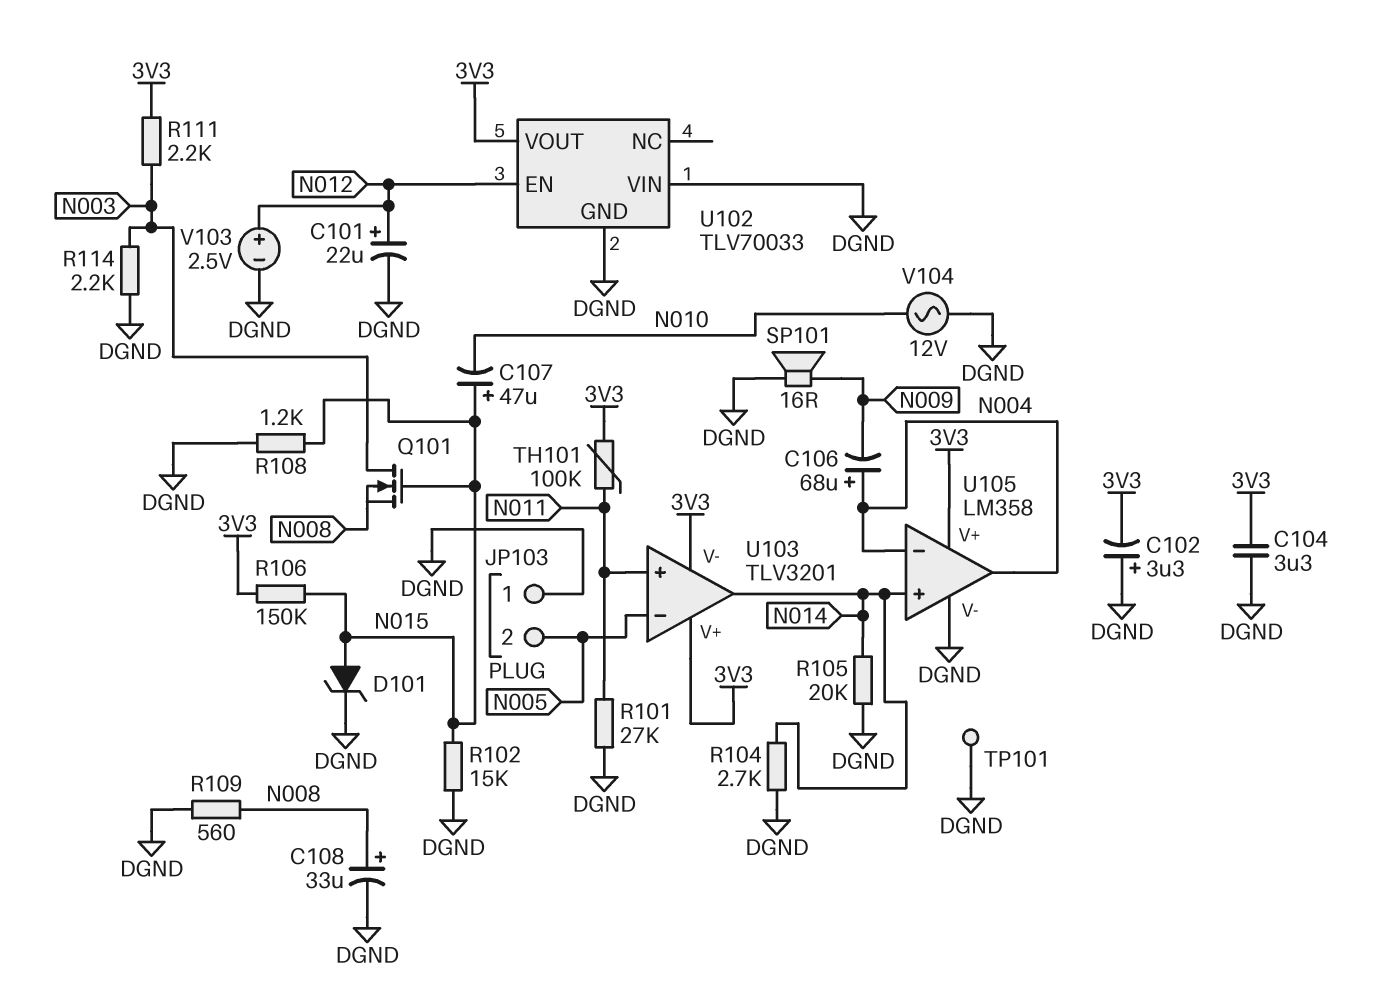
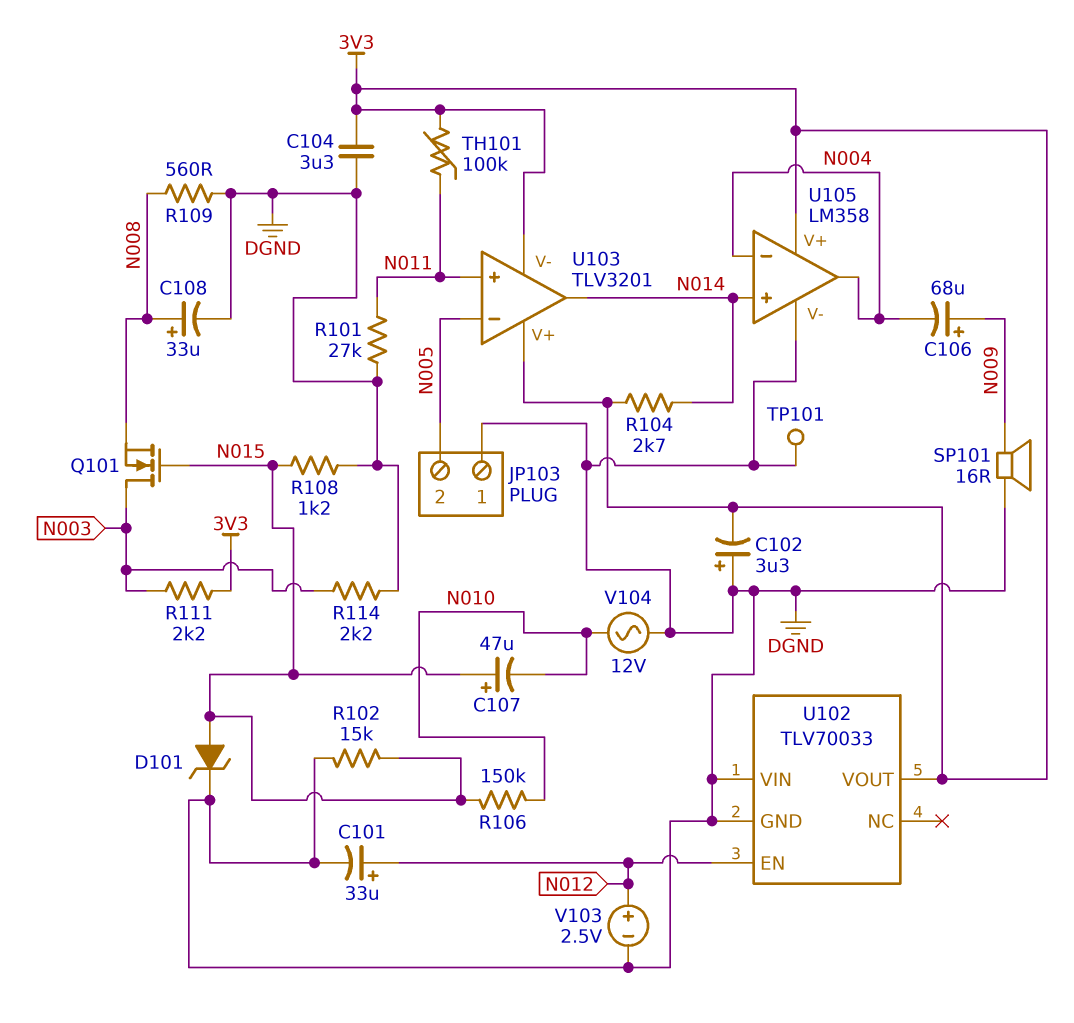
C101: 22uF (plus N012, minus DGND) -> 33uF (plus N012, minus DGND)
C106: 68uF (plus N004, minus N009) -> 68uF (plus N009, minus N004)
R104: 2.7k (DGND, N014) -> 2.7k (3V3, N014)
R105: 20k (DGND, N014) -> none
R106: 150k (3V3, N015) -> 150k (N010, N015)

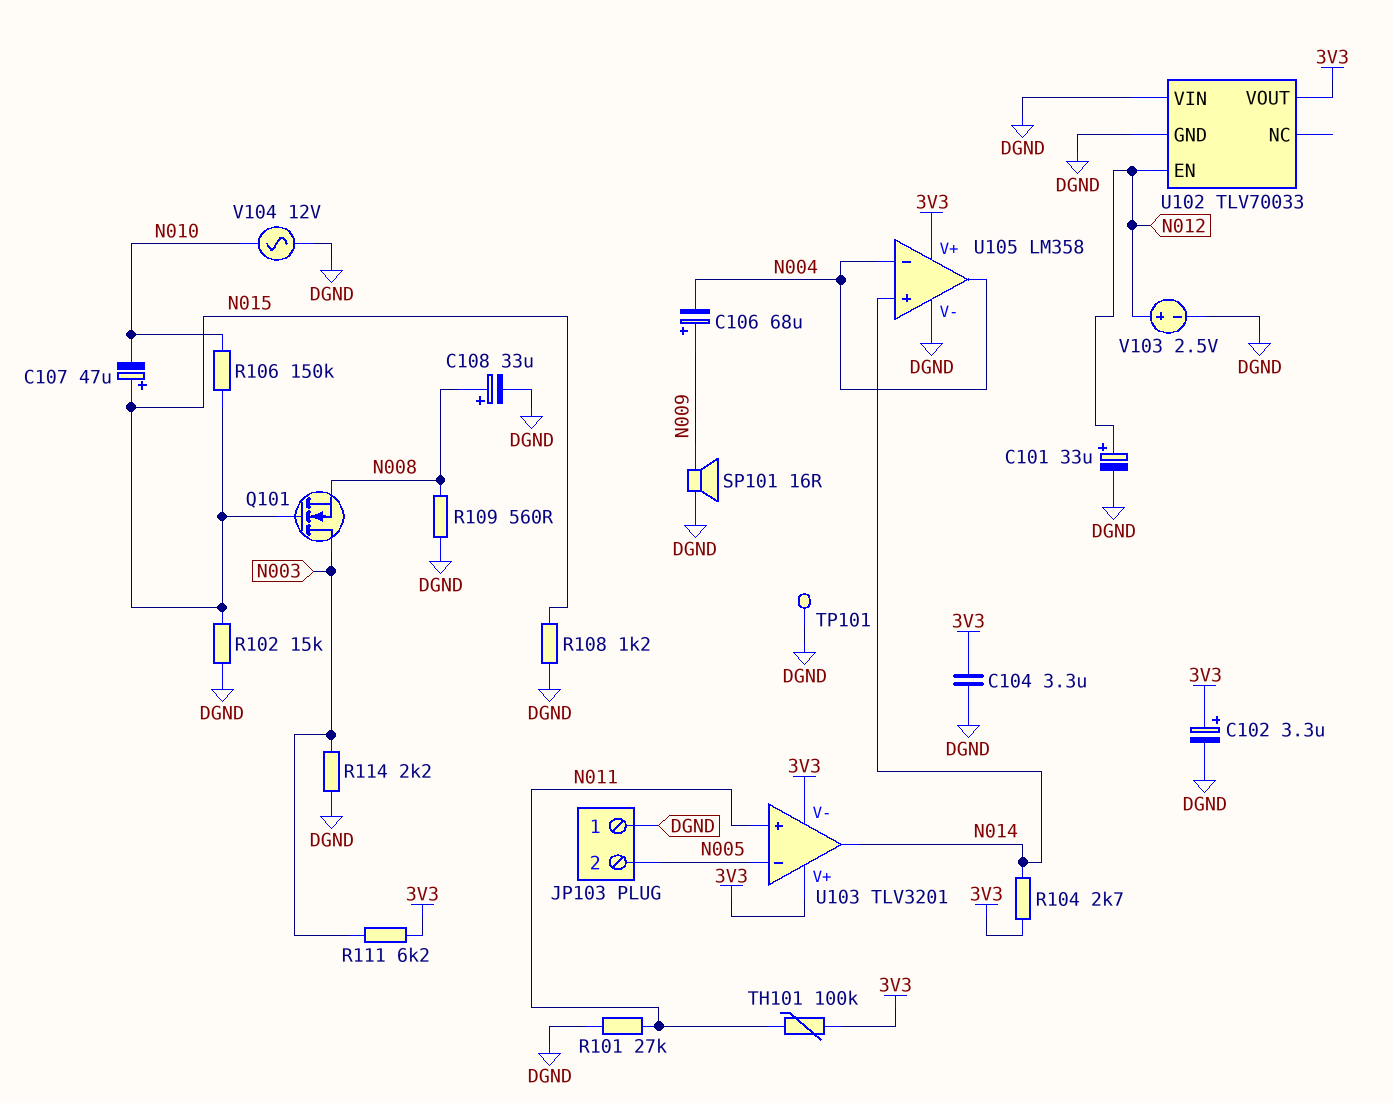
C102: 3.3uF (plus DGND, minus 3V3) -> 3.3uF (plus 3V3, minus DGND)
D101: zener (A N015, K DGND) -> none
R111: 2.2k (3V3, N003) -> 6.2k (3V3, N003)

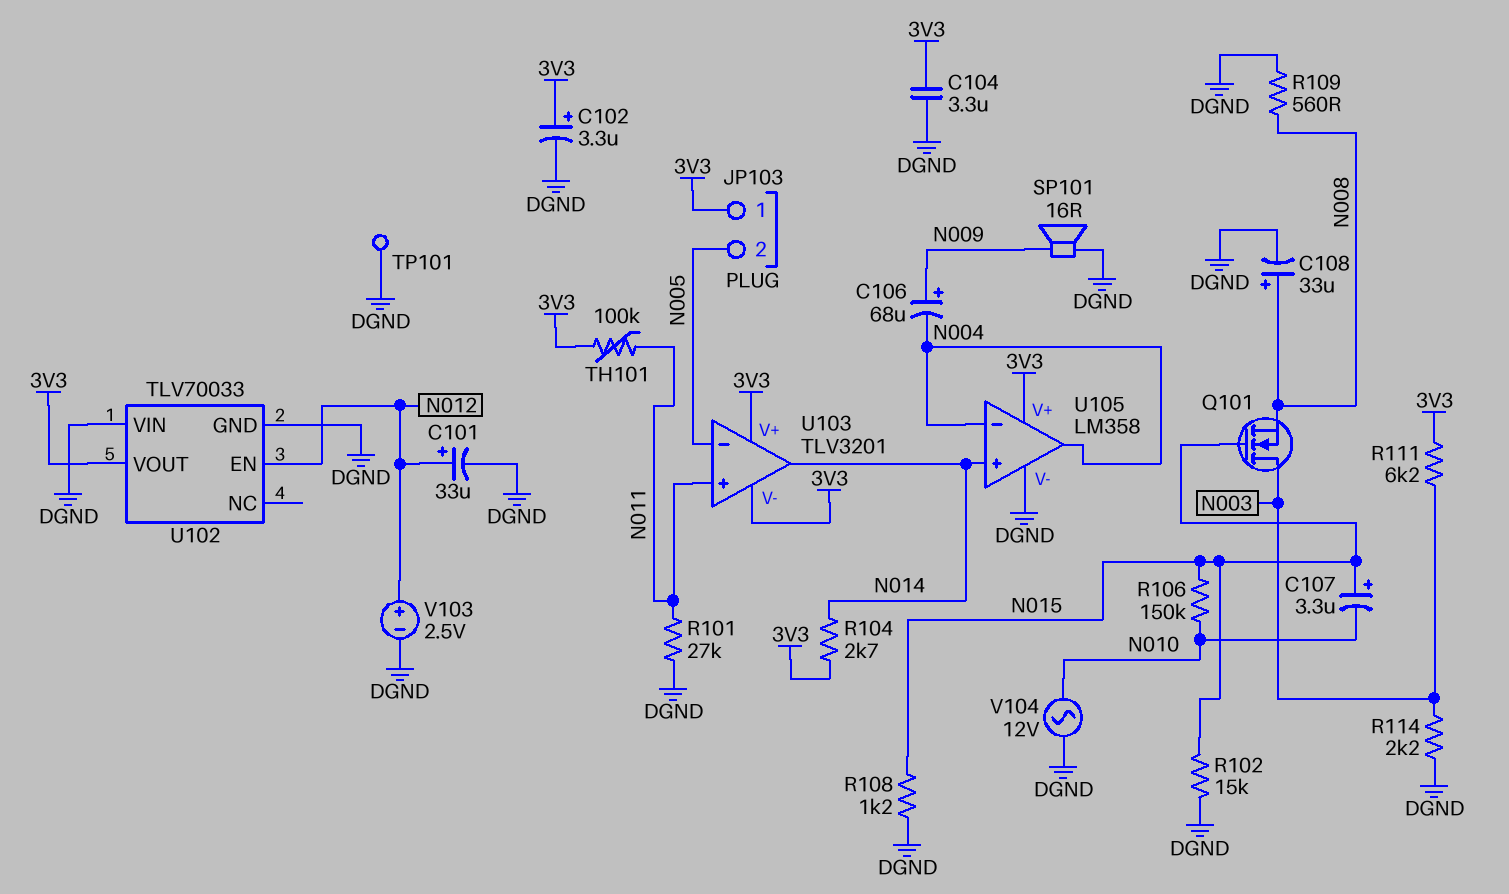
C107: 47uF (plus N015, minus N010) -> 3.3uF (plus N015, minus N010)
JP103 pin 1: DGND -> 3V3

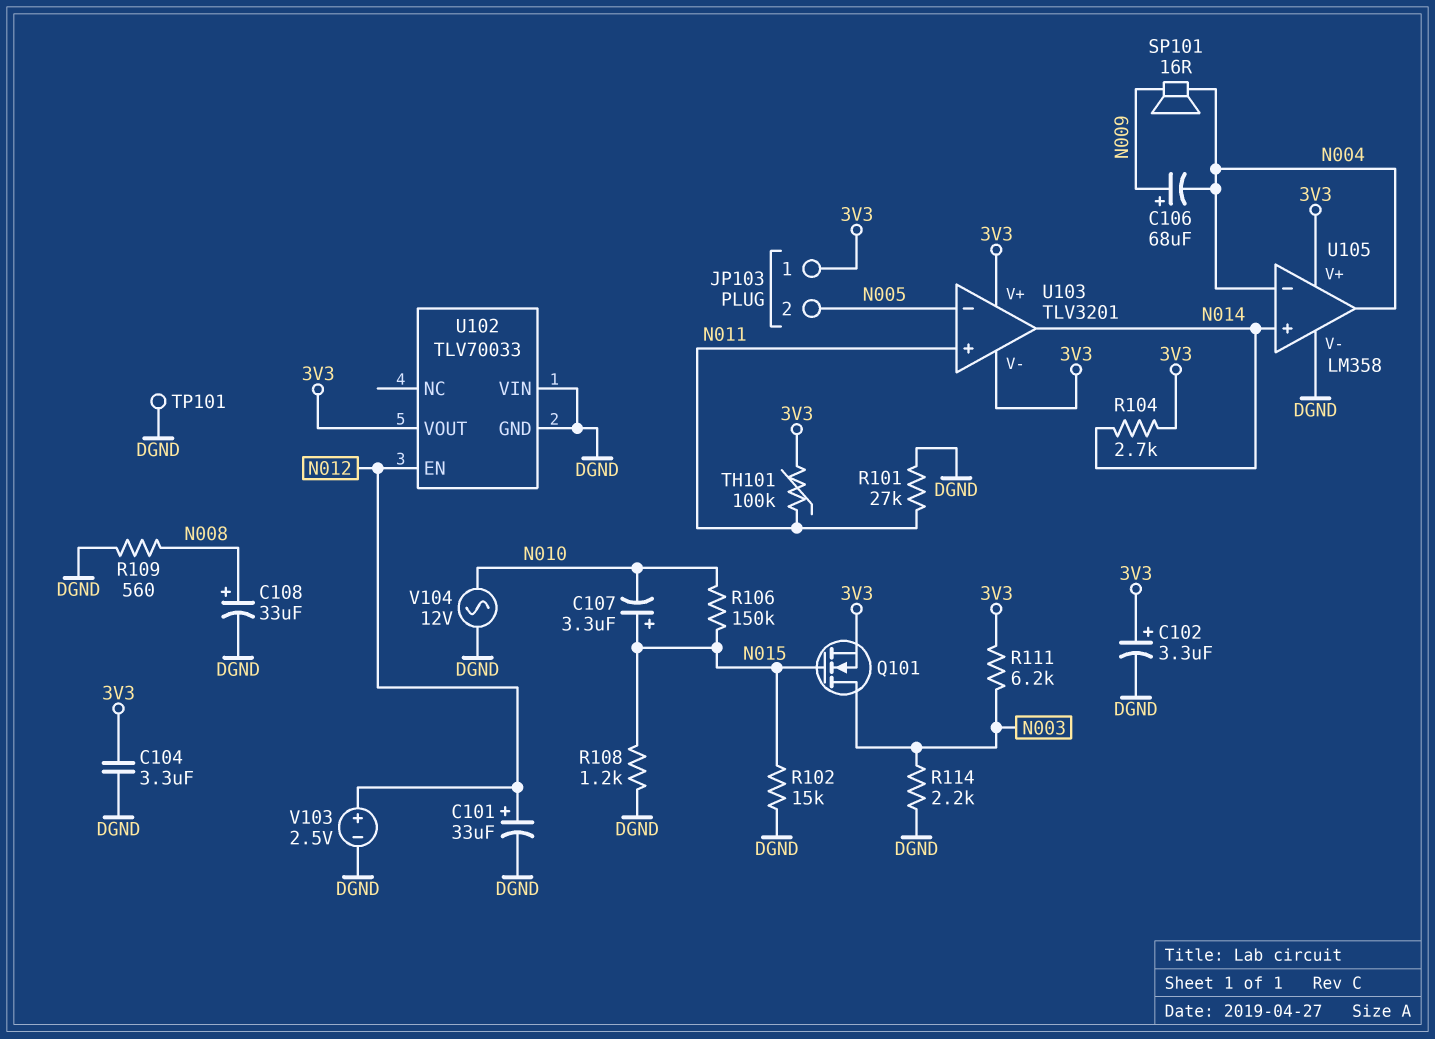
Q101: NMOS (G N015, D N003, S N008) -> NMOS (G N015, D N003, S 3V3)
SP101: speaker 16R (DGND, N009) -> speaker 16R (N004, N009)

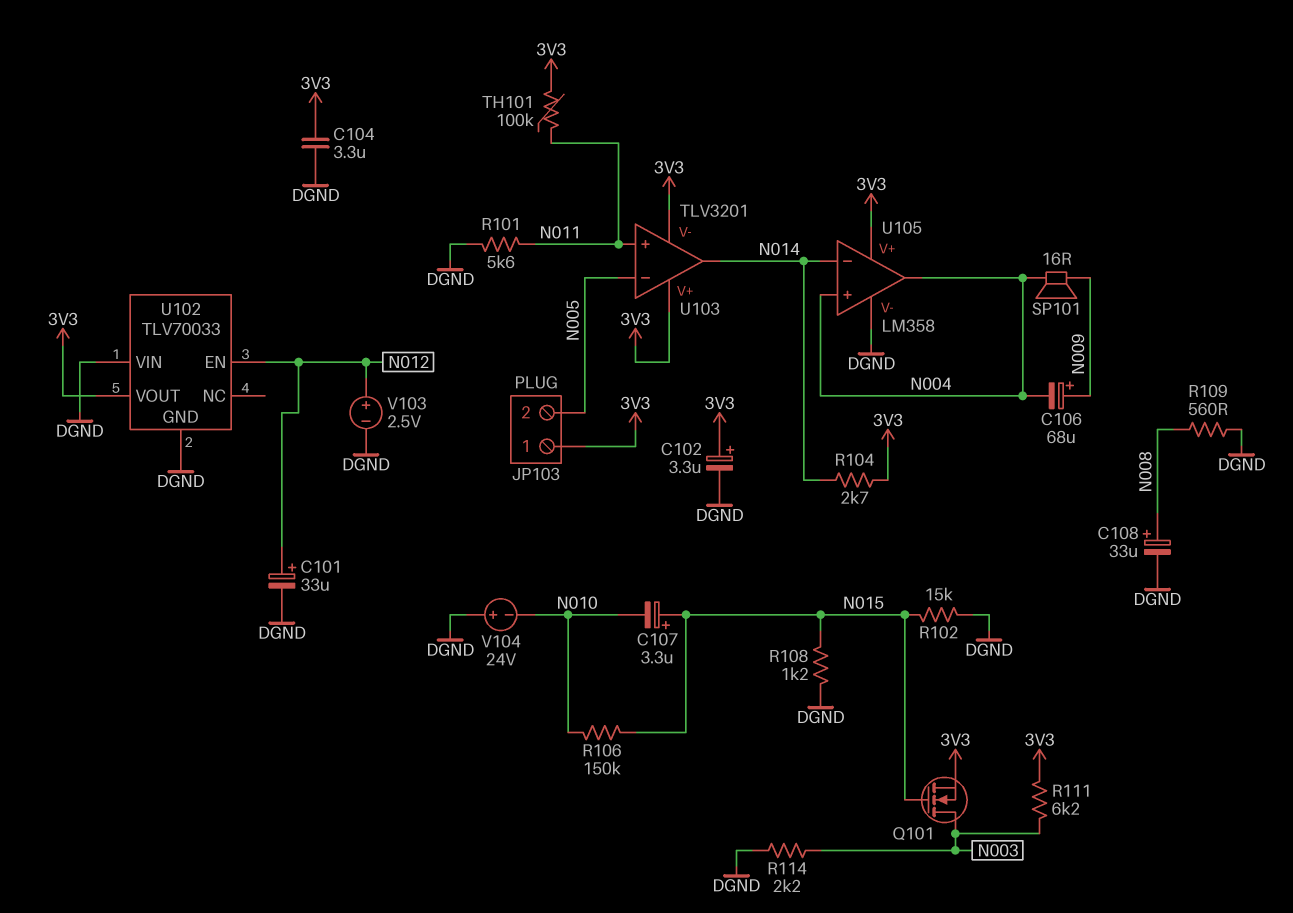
R101: 27k (DGND, N011) -> 5.6k (DGND, N011)
TP101: test point (DGND) -> none
U105 pin in+: N014 -> N004
U105 pin in-: N004 -> N014
V104: AC 12V (DGND, N010) -> 24V (plus DGND, minus N010)

